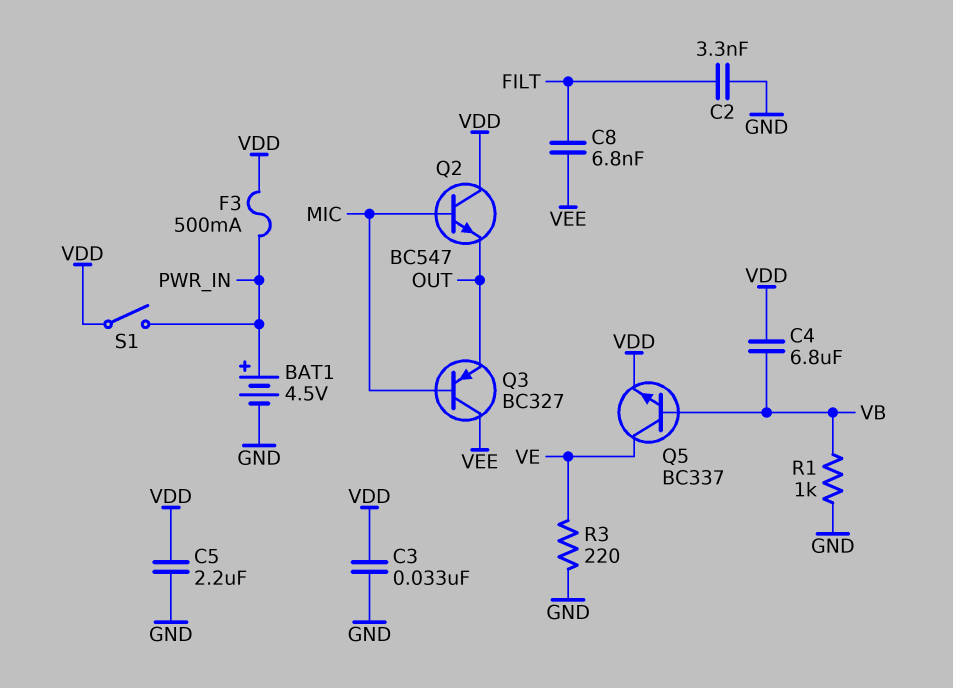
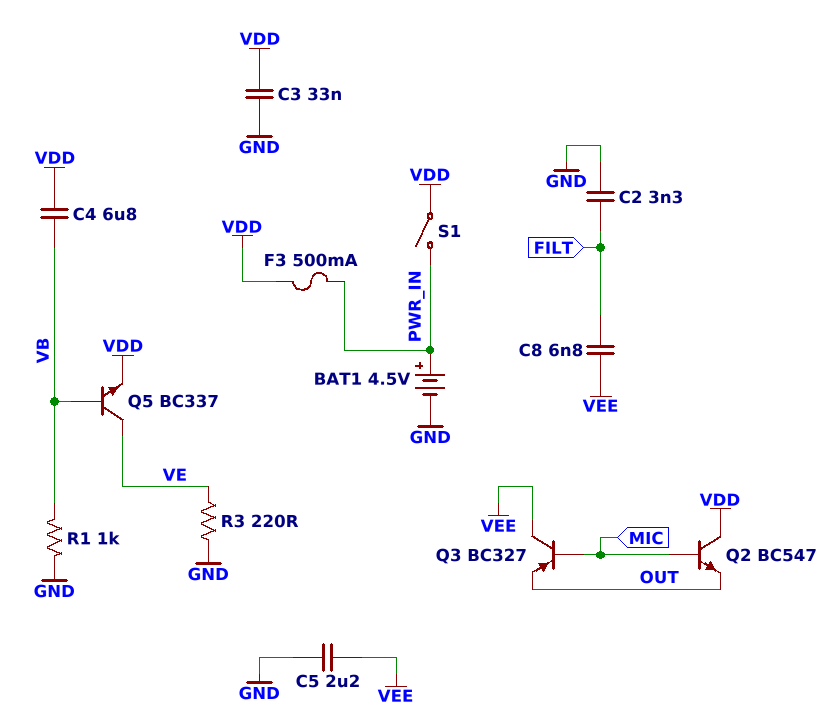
C5: 2.2uF (GND, VDD) -> 2.2uF (GND, VEE)

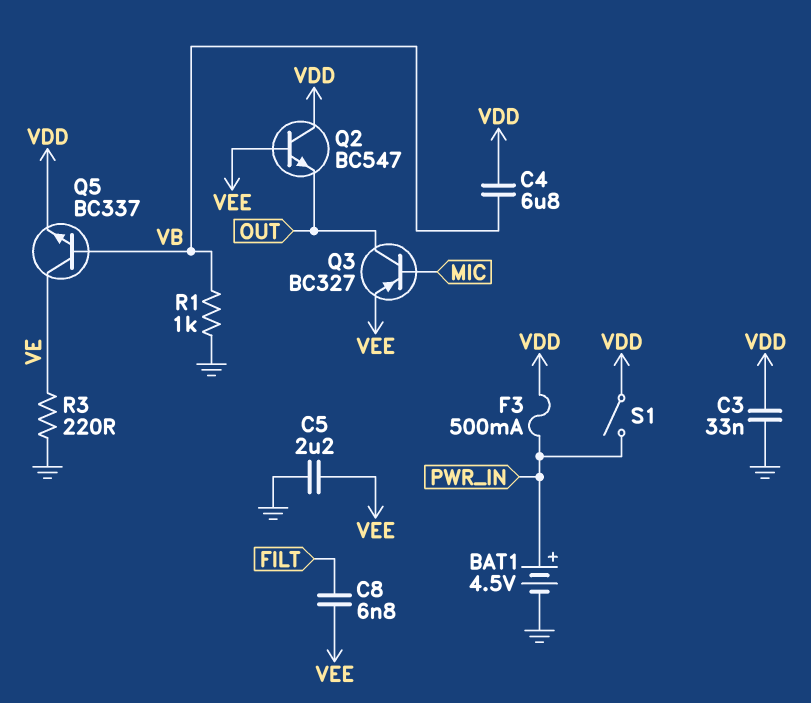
C2: 3.3nF (FILT, GND) -> none
Q2: NPN BC547 (B MIC, C VDD, E OUT) -> NPN BC547 (B VEE, C VDD, E OUT)
Q3: PNP BC327 (B MIC, C VEE, E OUT) -> PNP BC327 (B MIC, C OUT, E VEE)

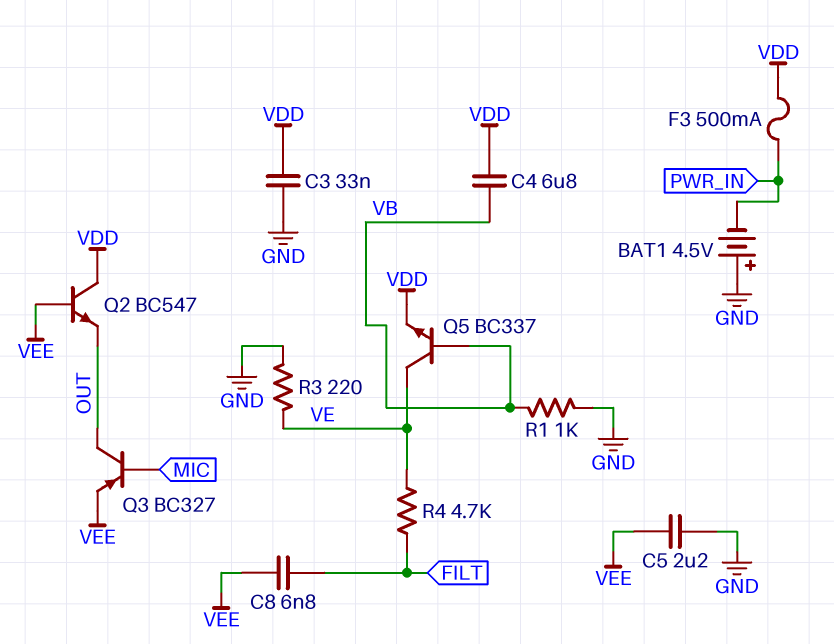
BAT1: 4.5V (plus PWR_IN, minus GND) -> 4.5V (plus GND, minus PWR_IN)
R4: none -> 4.7k (FILT, VE)
S1: switch (PWR_IN, VDD) -> none

